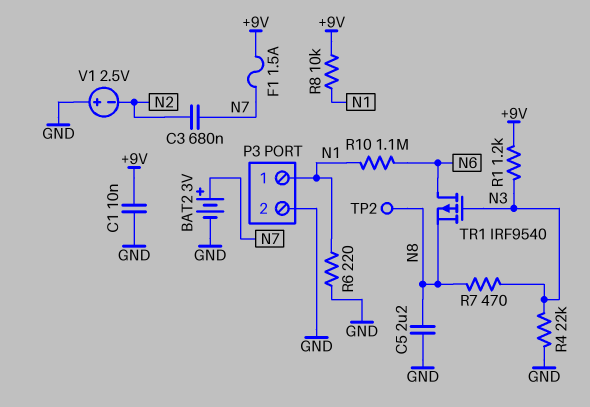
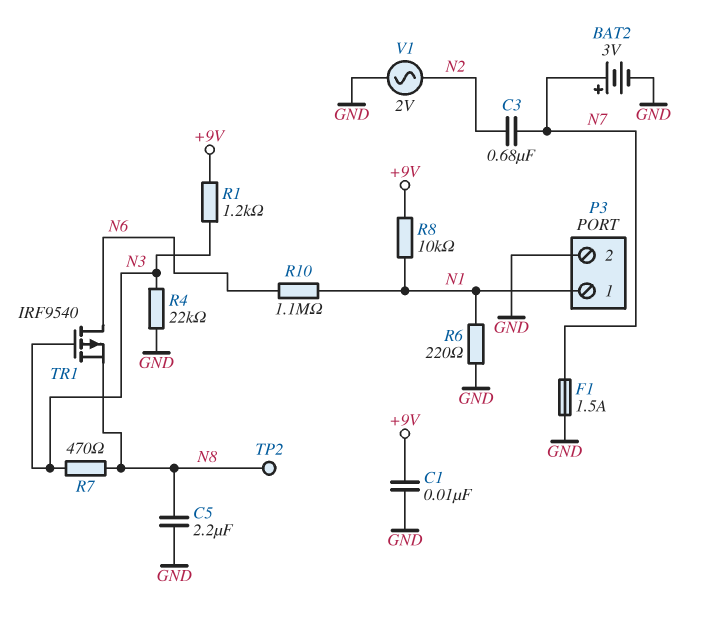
F1: 1.5A (+9V, N7) -> 1.5A (GND, N7)
V1: 2.5V (plus GND, minus N2) -> AC 2V (GND, N2)

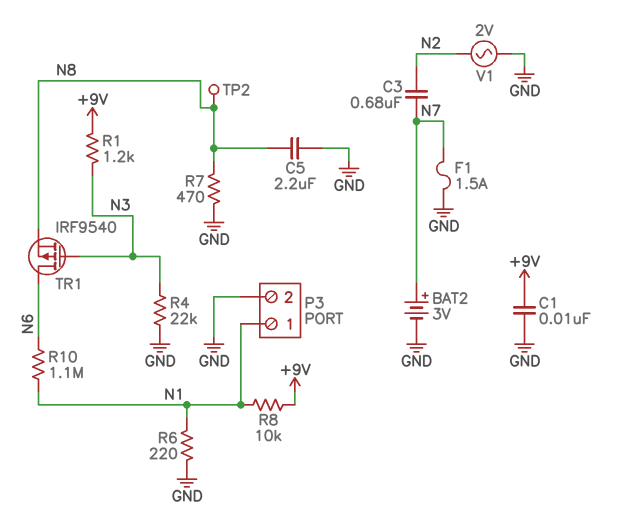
R7: 470 (N3, N8) -> 470 (GND, N8)

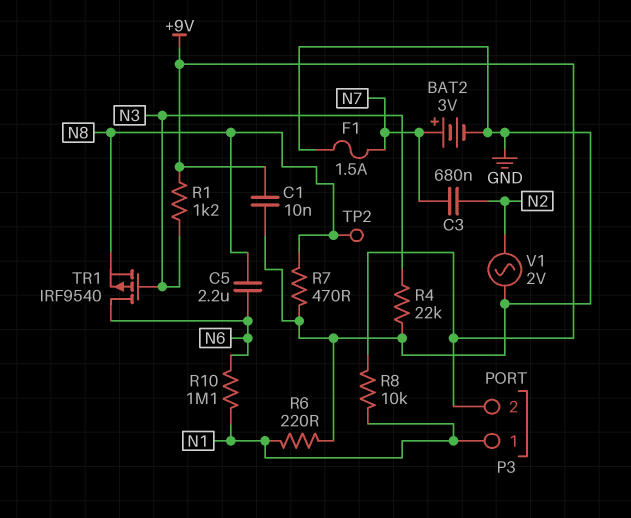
C5: 2.2uF (GND, N8) -> 2.2uF (N6, N8)
P3 pin 2: GND -> +9V

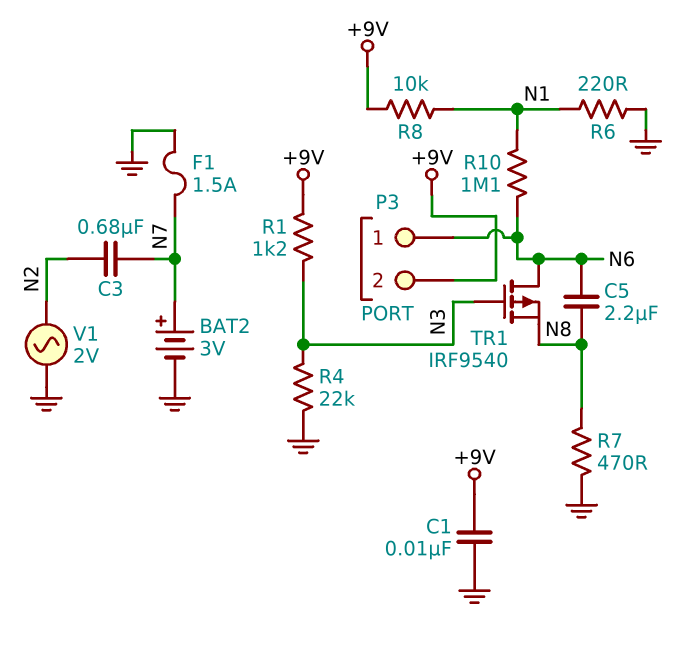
P3 pin 1: N1 -> N6
TP2: test point (N8) -> none

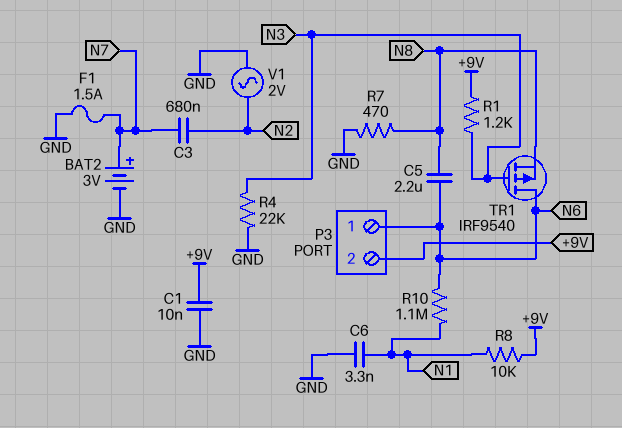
C6: none -> 3.3nF (GND, N1)
R6: 220 (GND, N1) -> none

